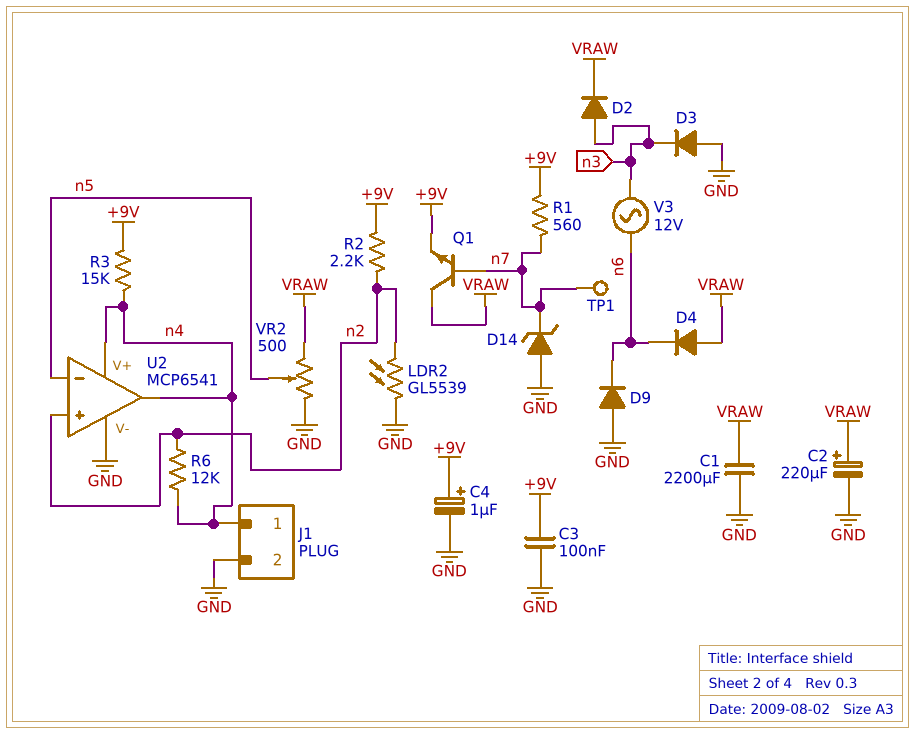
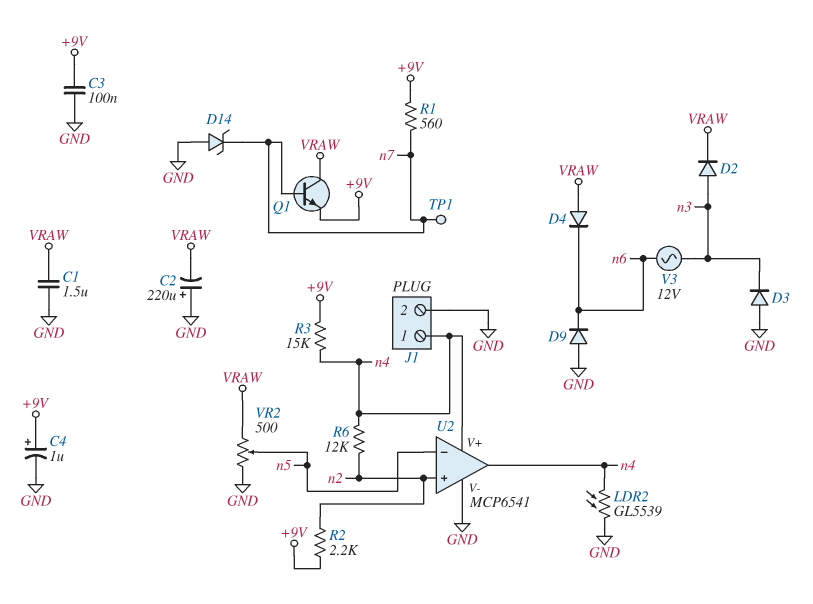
C1: 2200uF (GND, VRAW) -> 1.5uF (GND, VRAW)
C2: 220uF (plus VRAW, minus GND) -> 220uF (plus GND, minus VRAW)
LDR2: GL5539 (GND, n2) -> GL5539 (GND, n4)

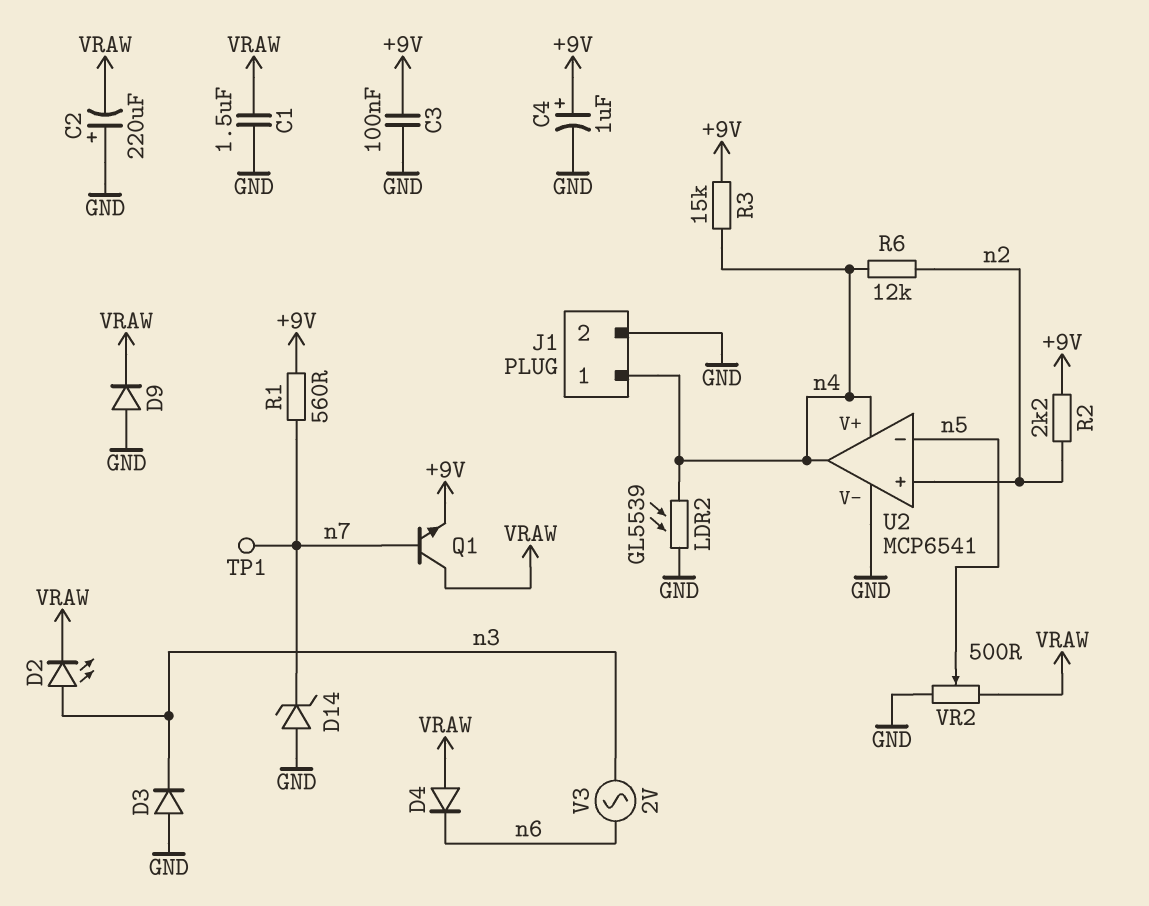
D2: diode (A n3, K VRAW) -> LED (A n3, K VRAW)
D9: diode (A GND, K n6) -> diode (A GND, K VRAW)
V3: AC 12V (n3, n6) -> AC 2V (n3, n6)

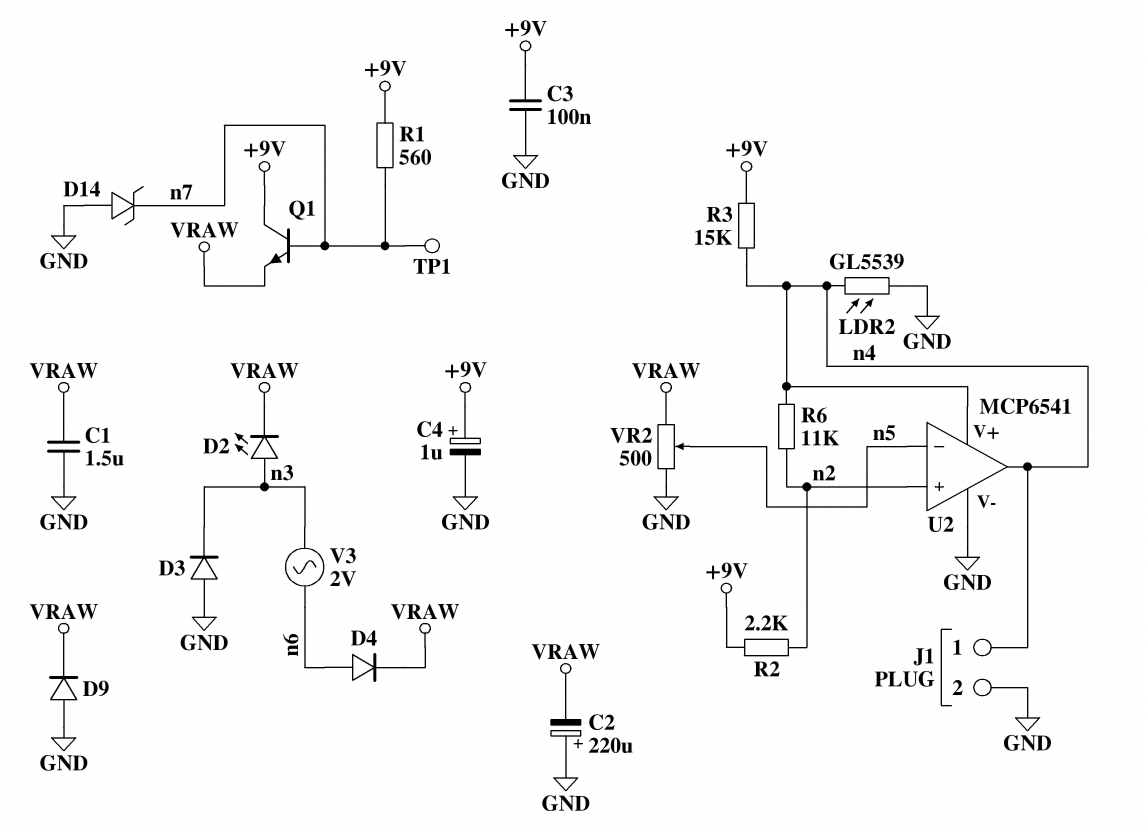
D4: diode (A VRAW, K n6) -> diode (A n6, K VRAW)
Q1: NPN (B n7, C VRAW, E +9V) -> NPN (B n7, C +9V, E VRAW)
R6: 12k (n2, n4) -> 11k (n2, n4)

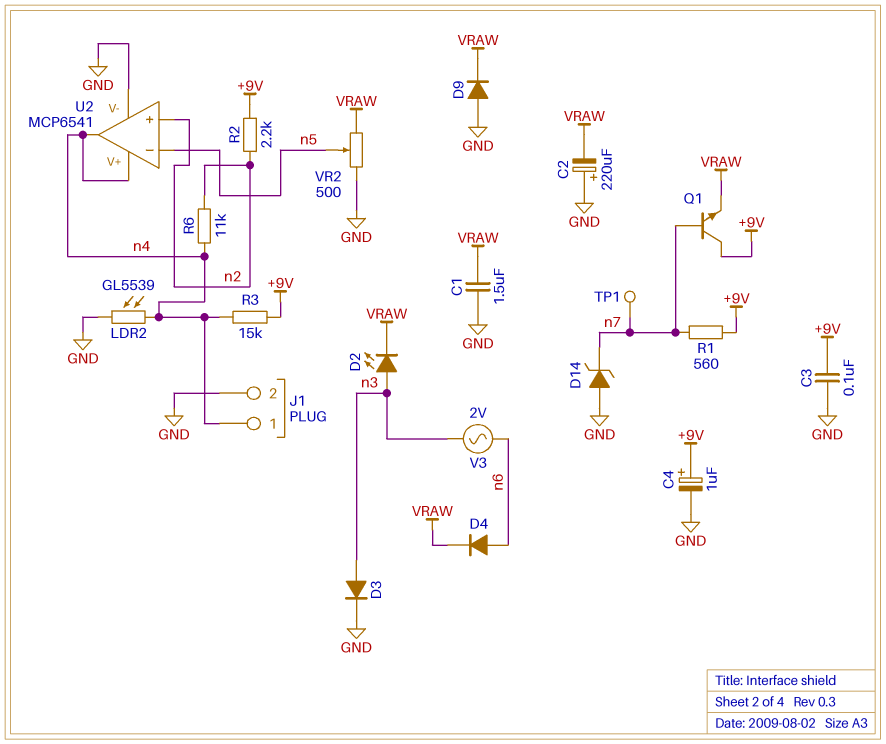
D3: diode (A GND, K n3) -> diode (A n3, K GND)

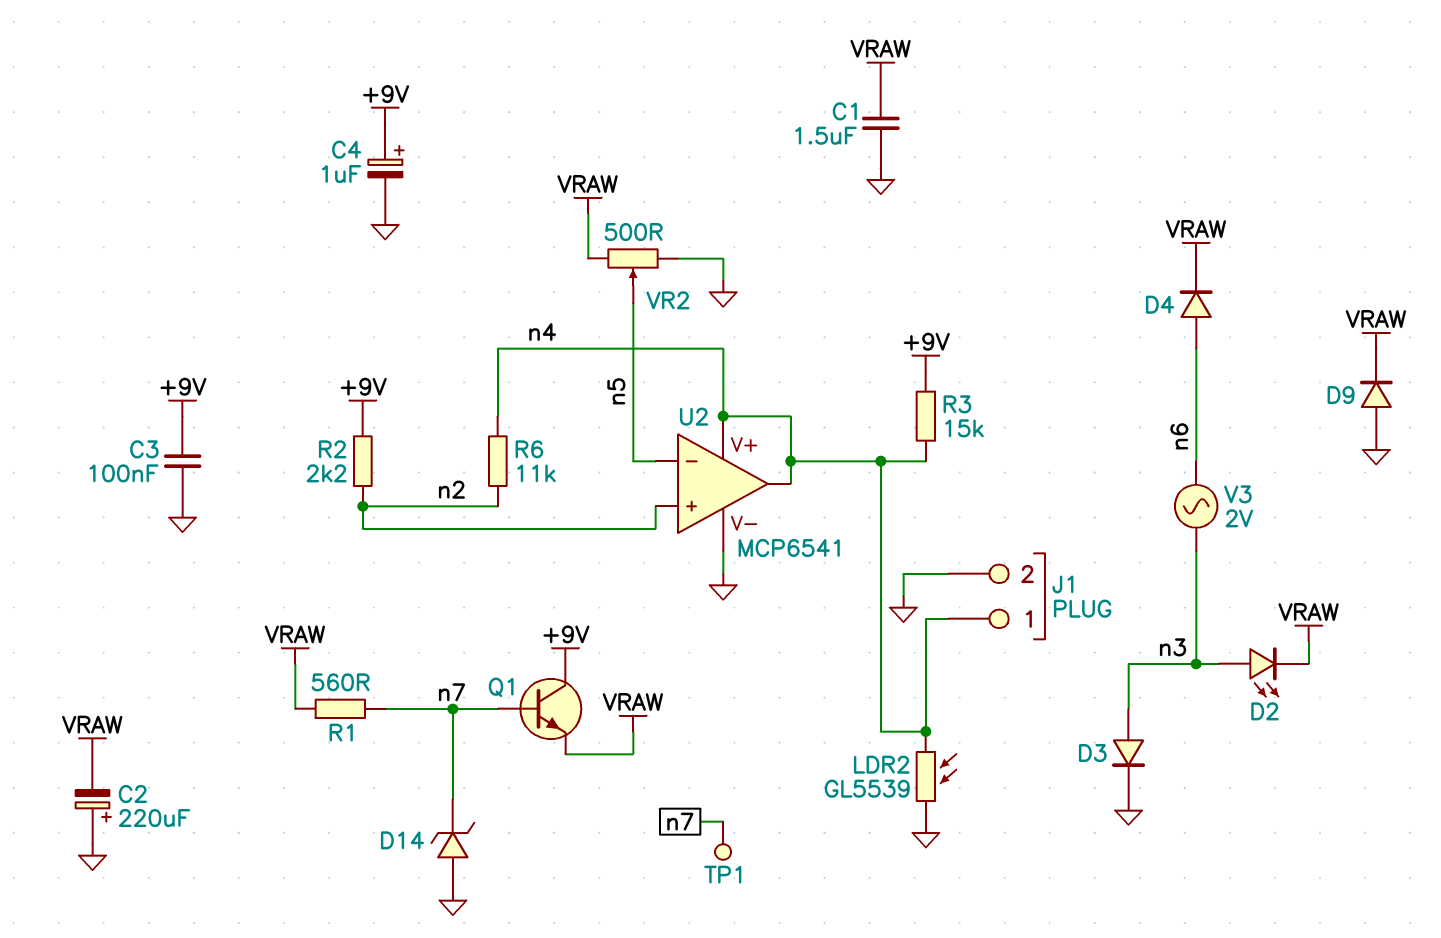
R1: 560 (+9V, n7) -> 560 (VRAW, n7)

